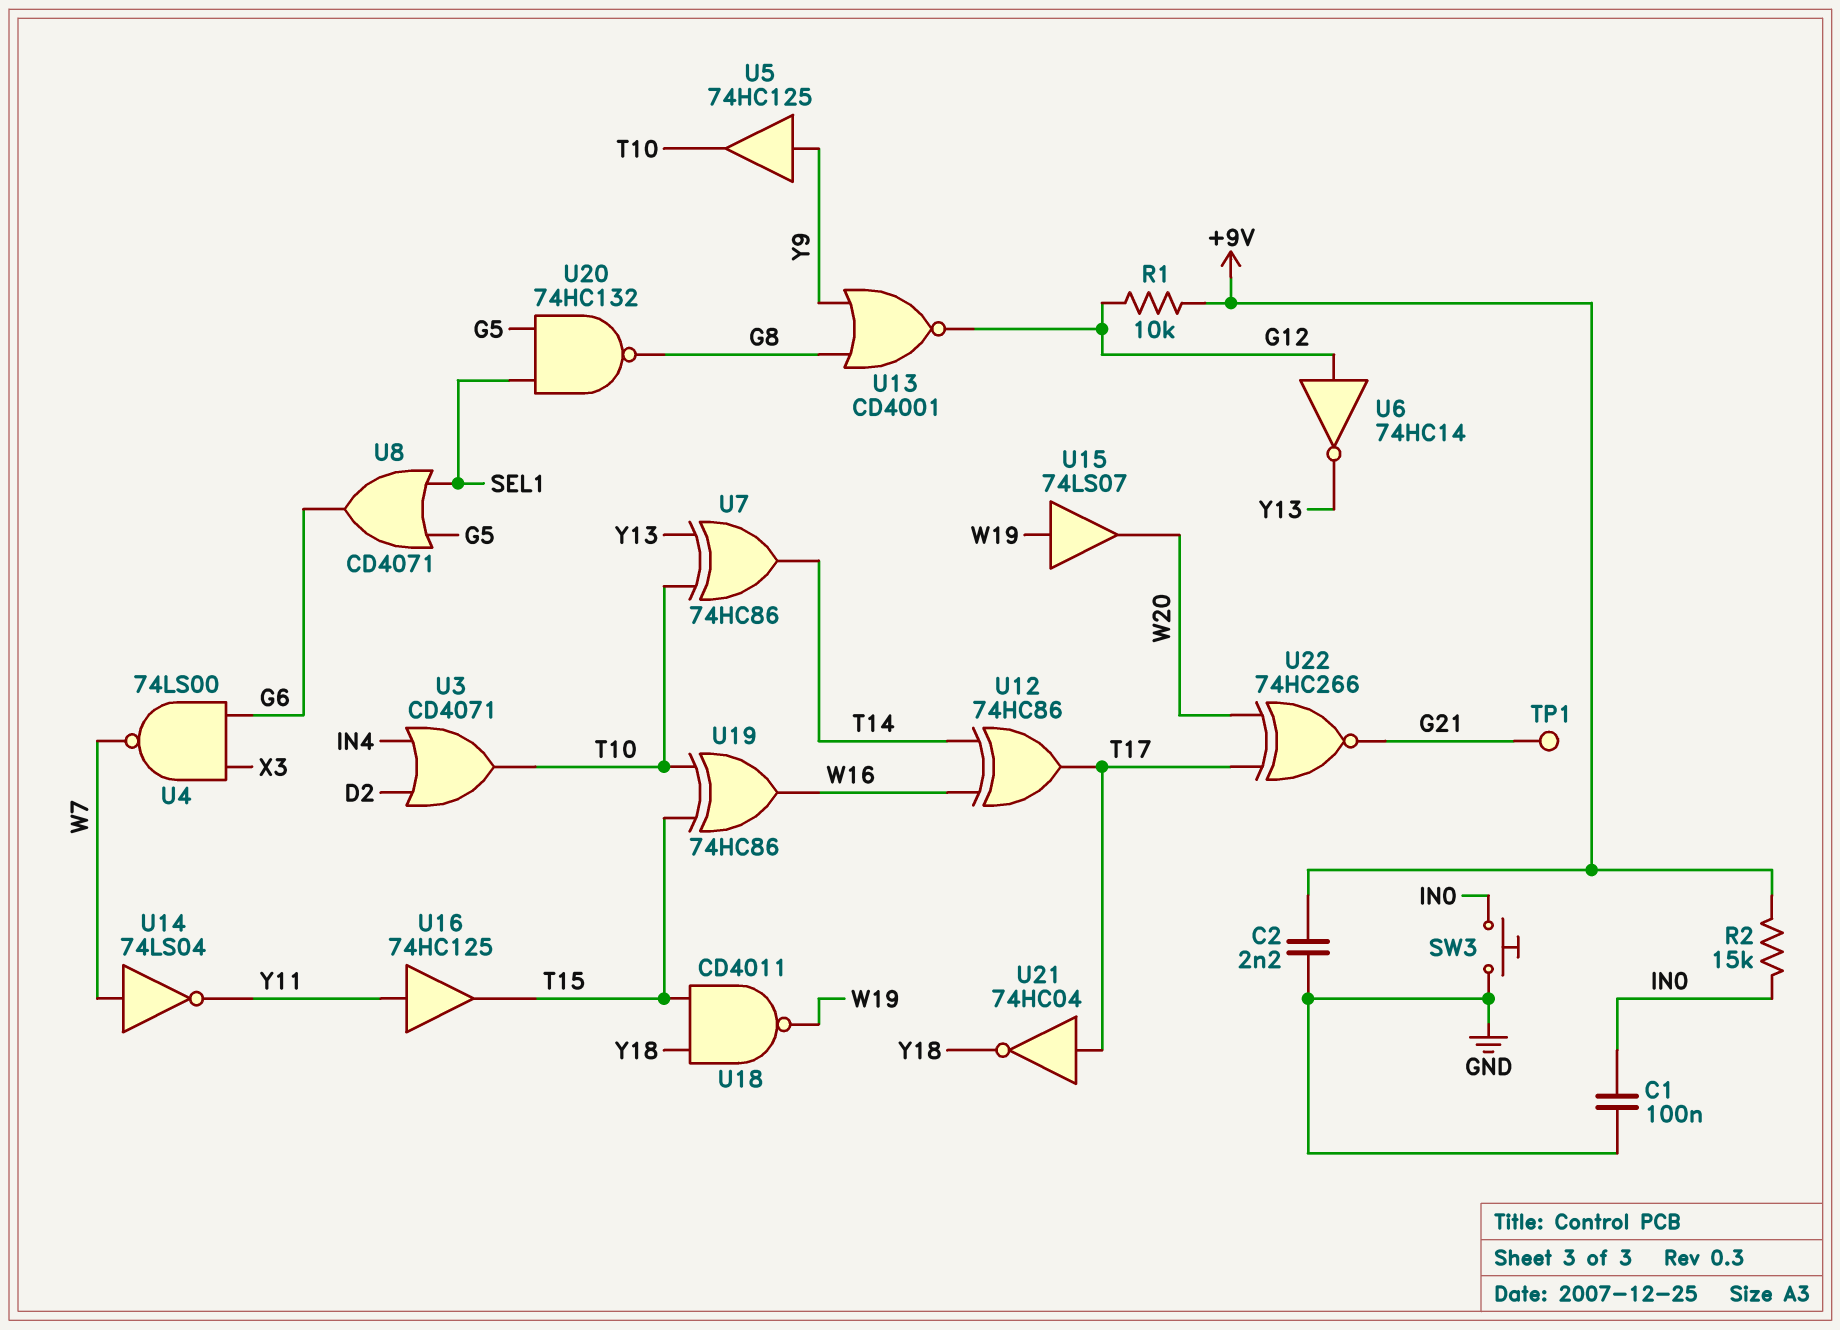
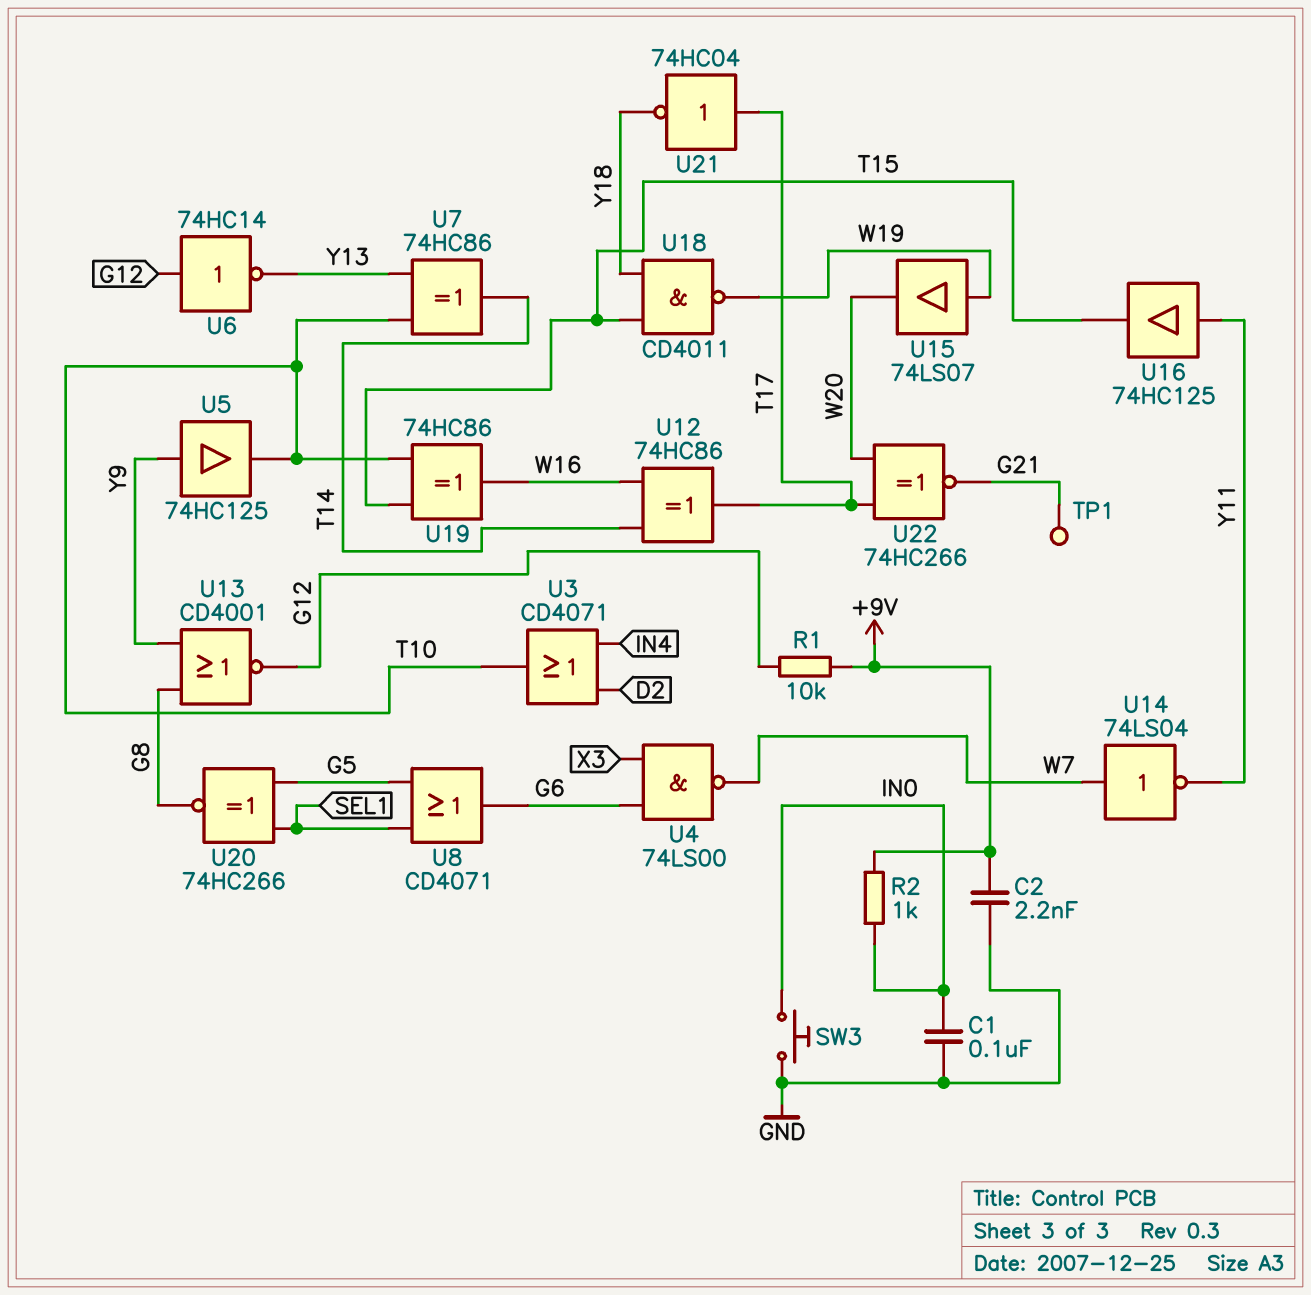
R2: 15k (+9V, IN0) -> 1k (+9V, IN0)
U20: NAND 74HC132 (in G5, in SEL1, out G8) -> XNOR 74HC266 (in G5, in SEL1, out G8)

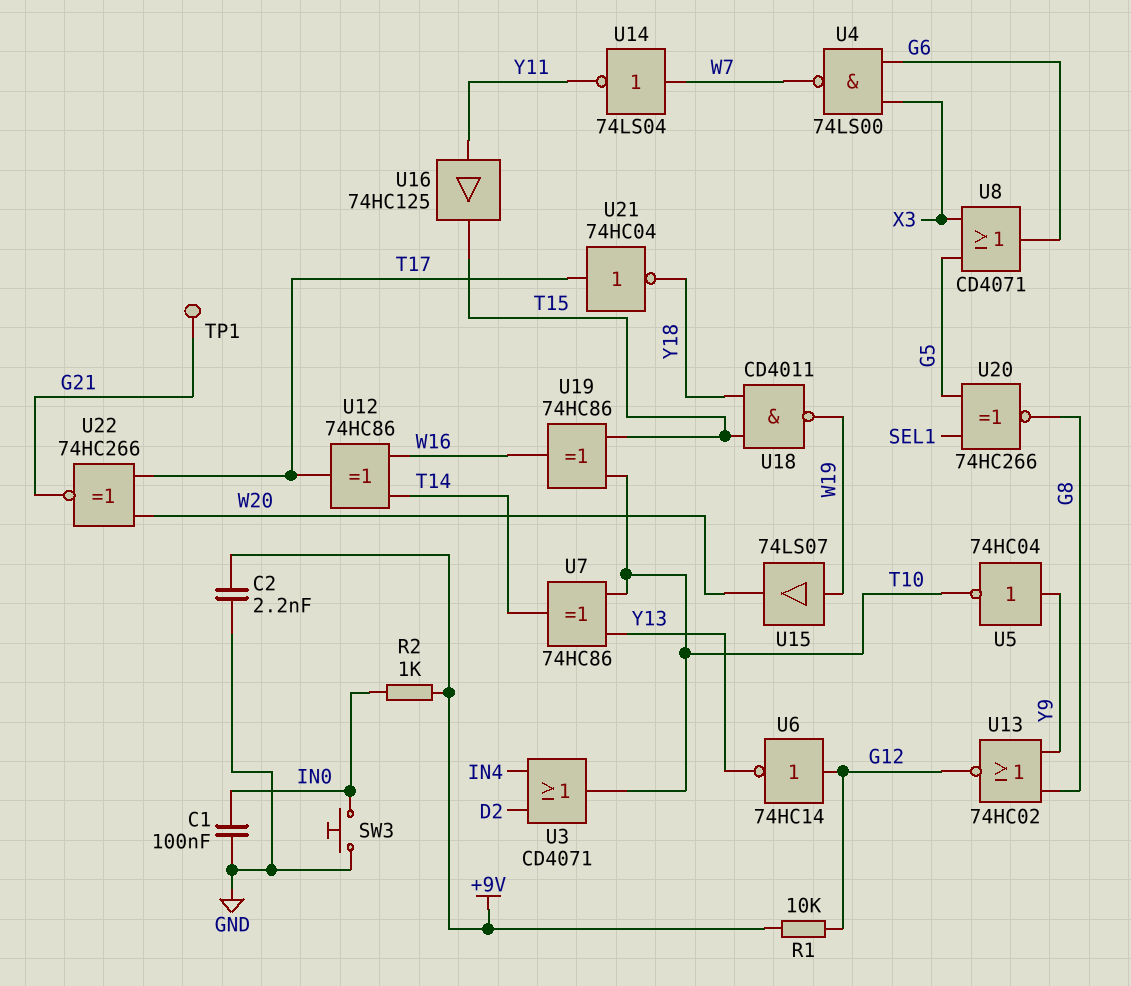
U5: buffer 74HC125 (in Y9, out T10) -> NOT 74HC04 (in Y9, out T10)
U8: OR CD4071 (in G5, in SEL1, out G6) -> OR CD4071 (in G5, in X3, out G6)
U13: NOR CD4001 (in G8, in Y9, out G12) -> NOR 74HC02 (in G8, in Y9, out G12)

